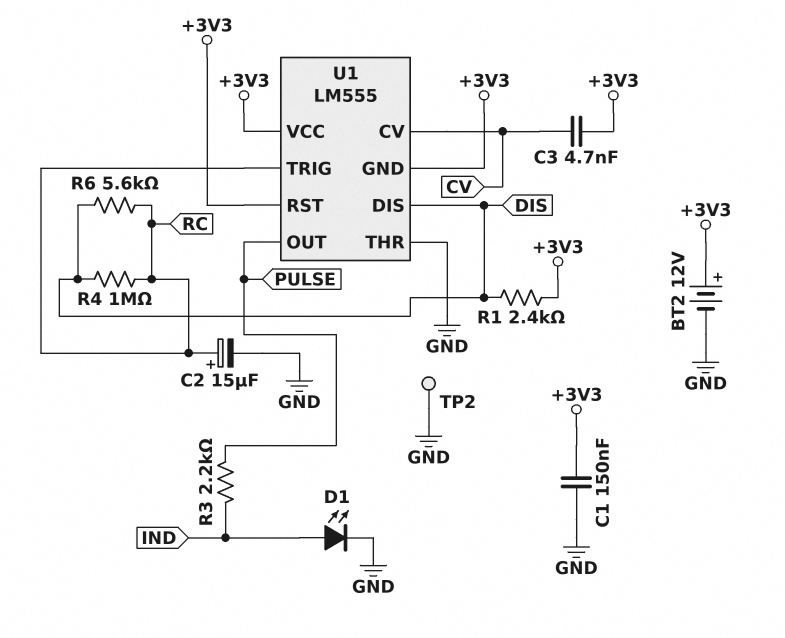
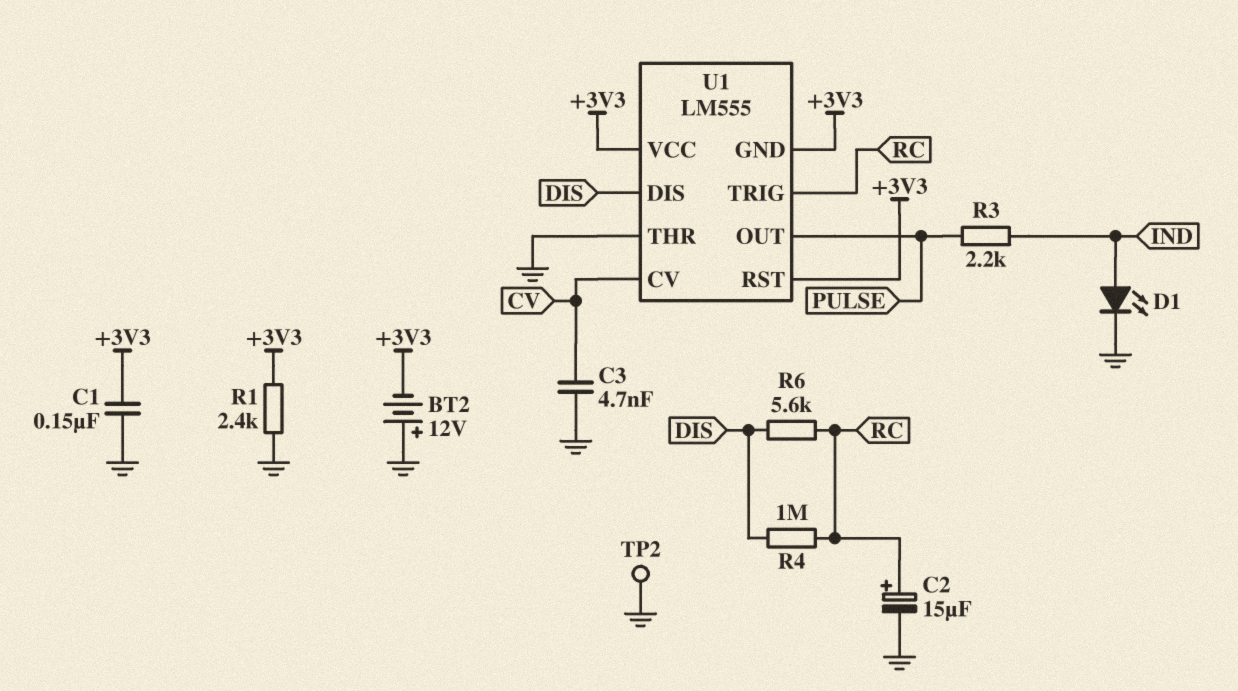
BT2: 12V (plus +3V3, minus GND) -> 12V (plus GND, minus +3V3)
C3: 4.7nF (+3V3, CV) -> 4.7nF (CV, GND)
R1: 2.4k (+3V3, DIS) -> 2.4k (+3V3, GND)

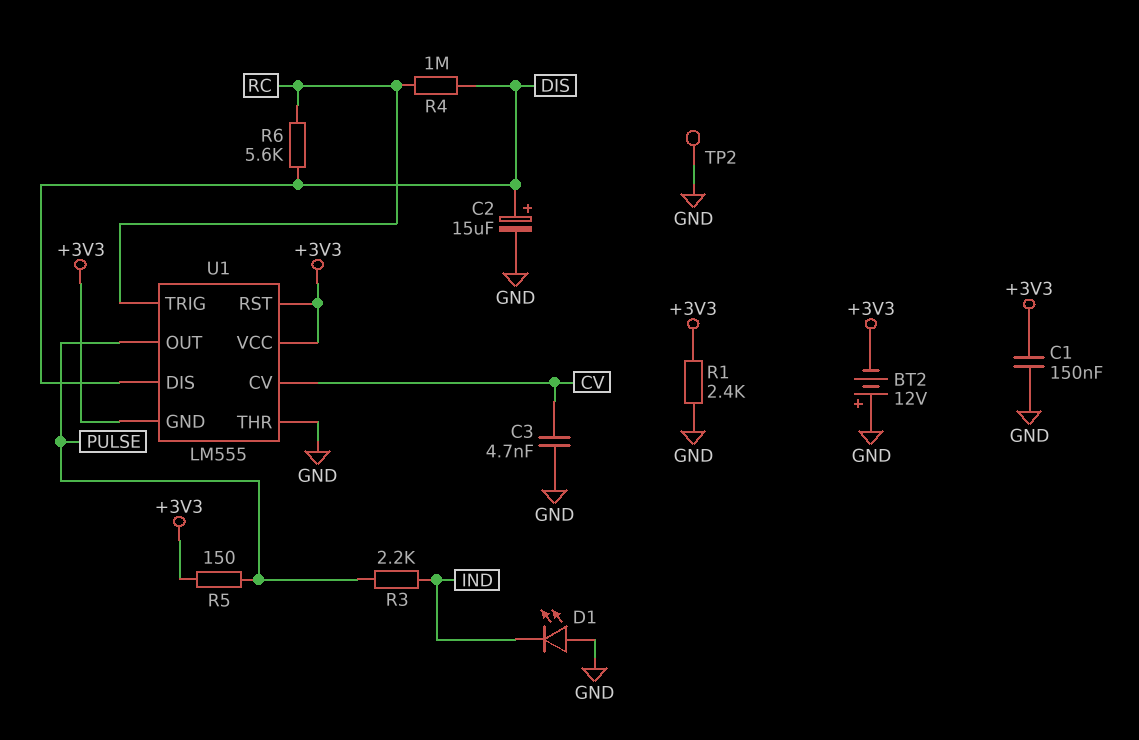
C2: 15uF (plus RC, minus GND) -> 15uF (plus DIS, minus GND)
D1: LED (A IND, K GND) -> LED (A GND, K IND)
R5: none -> 150 (+3V3, PULSE)

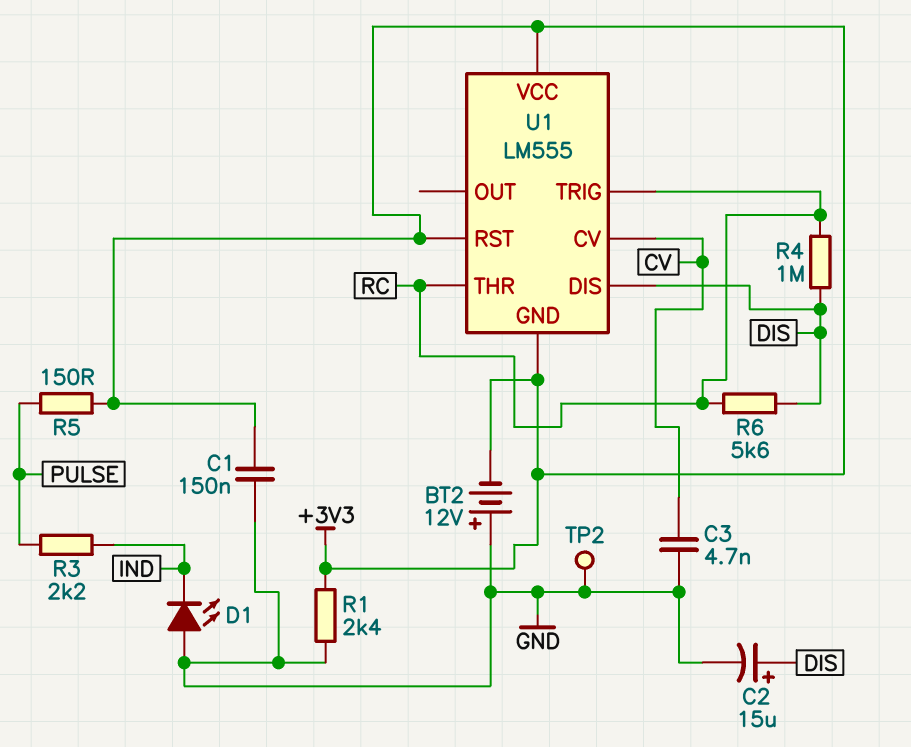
U1 pin OUT: PULSE -> none
U1 pin THR: GND -> RC

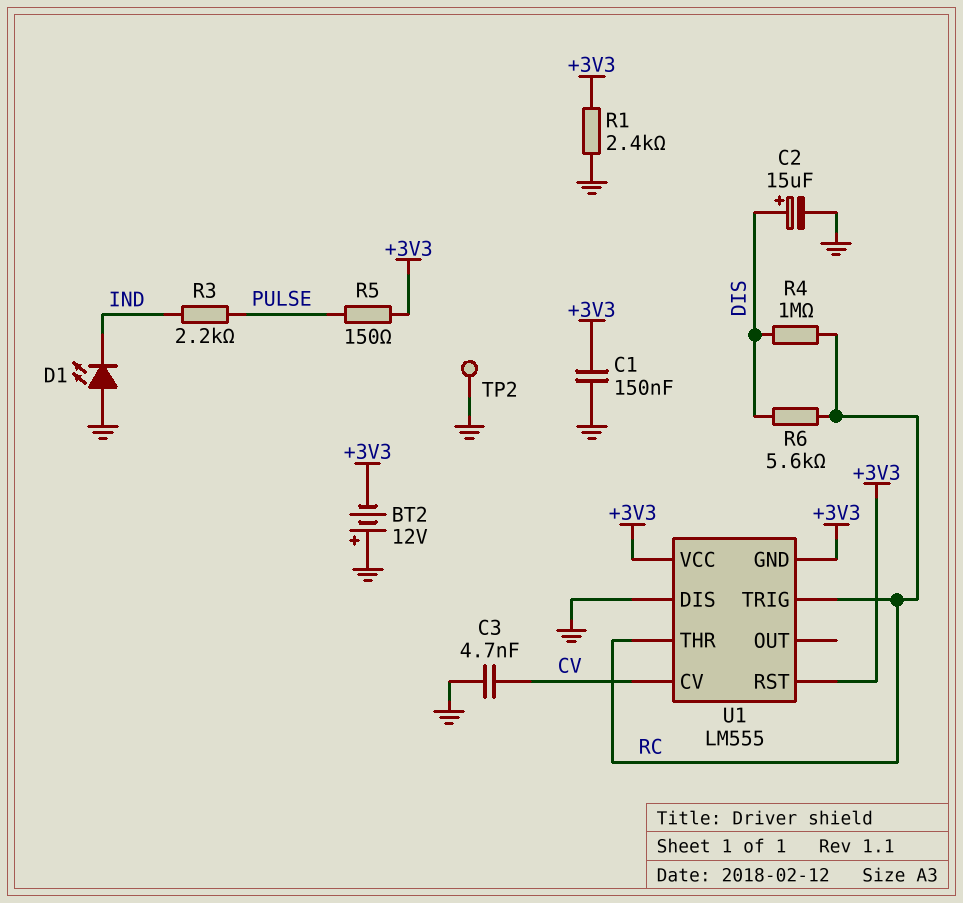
U1 pin DIS: DIS -> GND

